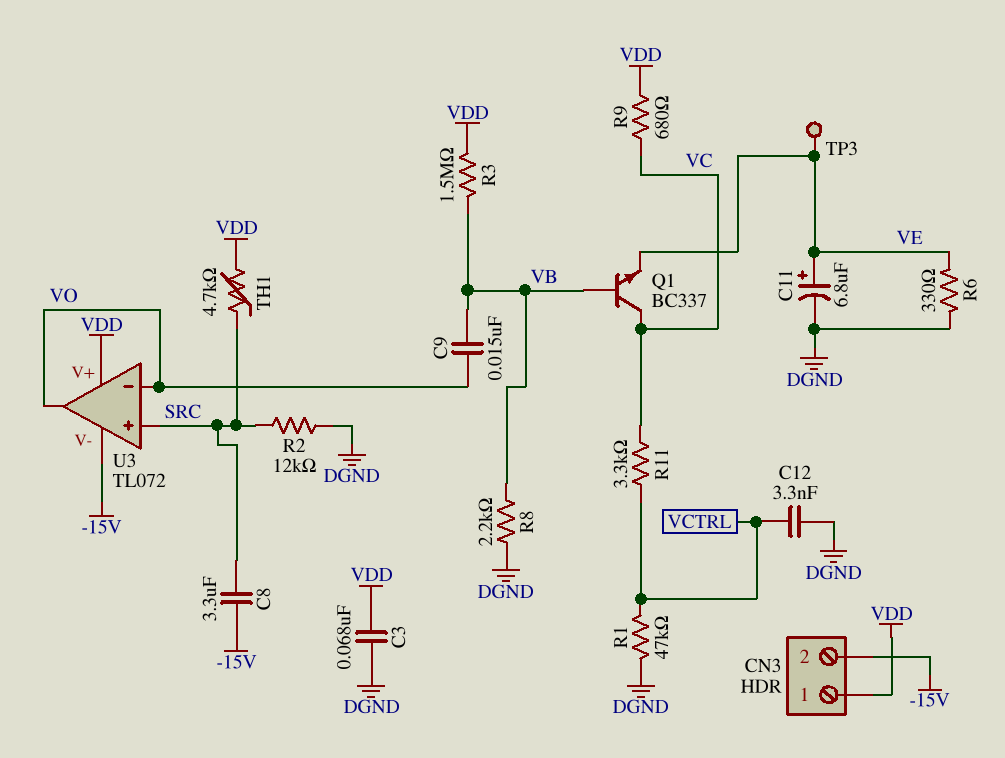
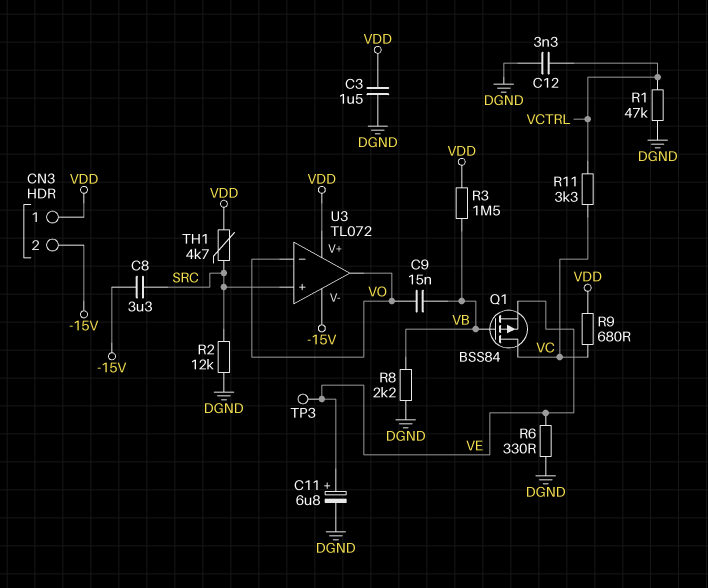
C3: 68nF (DGND, VDD) -> 1.5uF (DGND, VDD)
Q1: NPN BC337 (B VB, C VC, E VE) -> PMOS BSS84 (G VB, D VC, S VE)

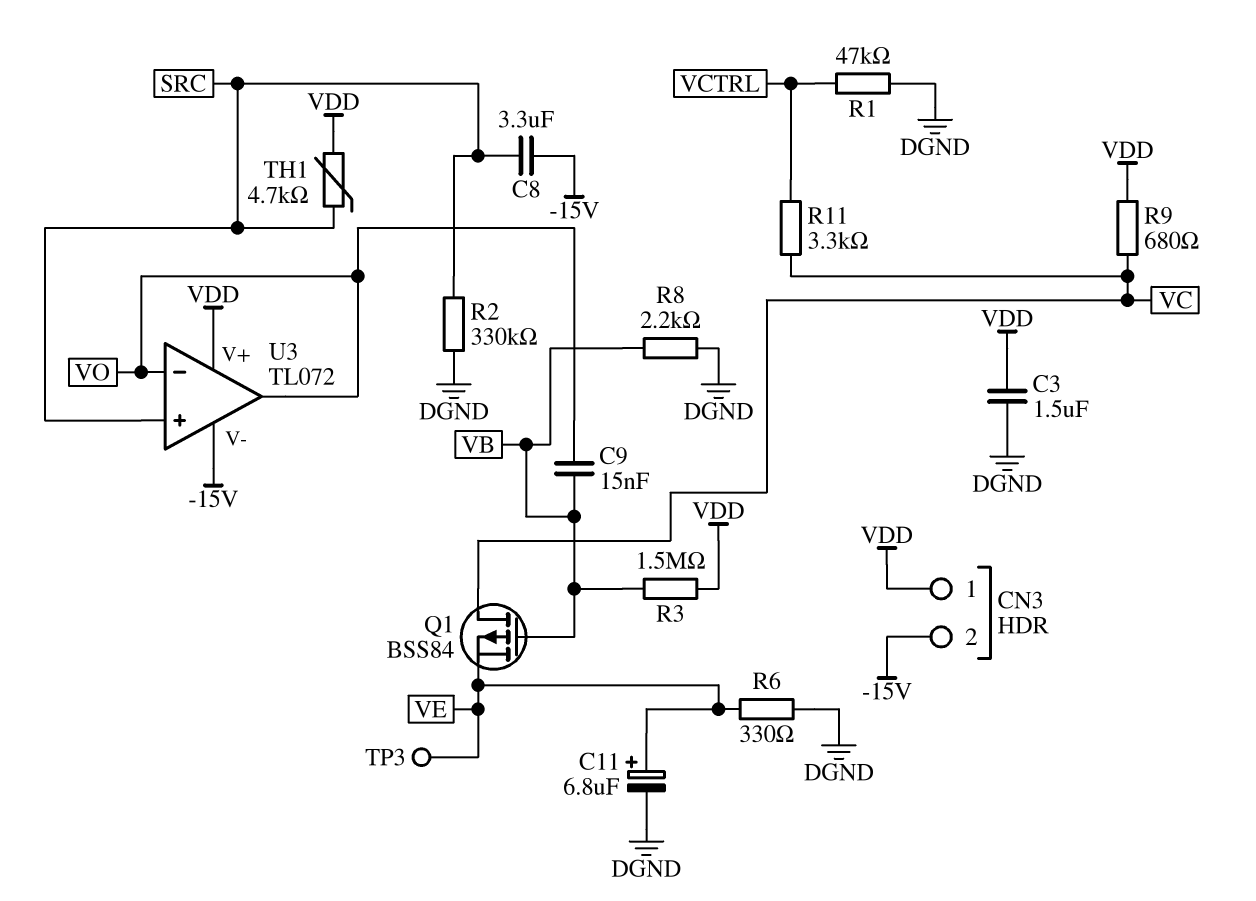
C12: 3.3nF (DGND, VCTRL) -> none
R2: 12k (DGND, SRC) -> 330k (DGND, SRC)

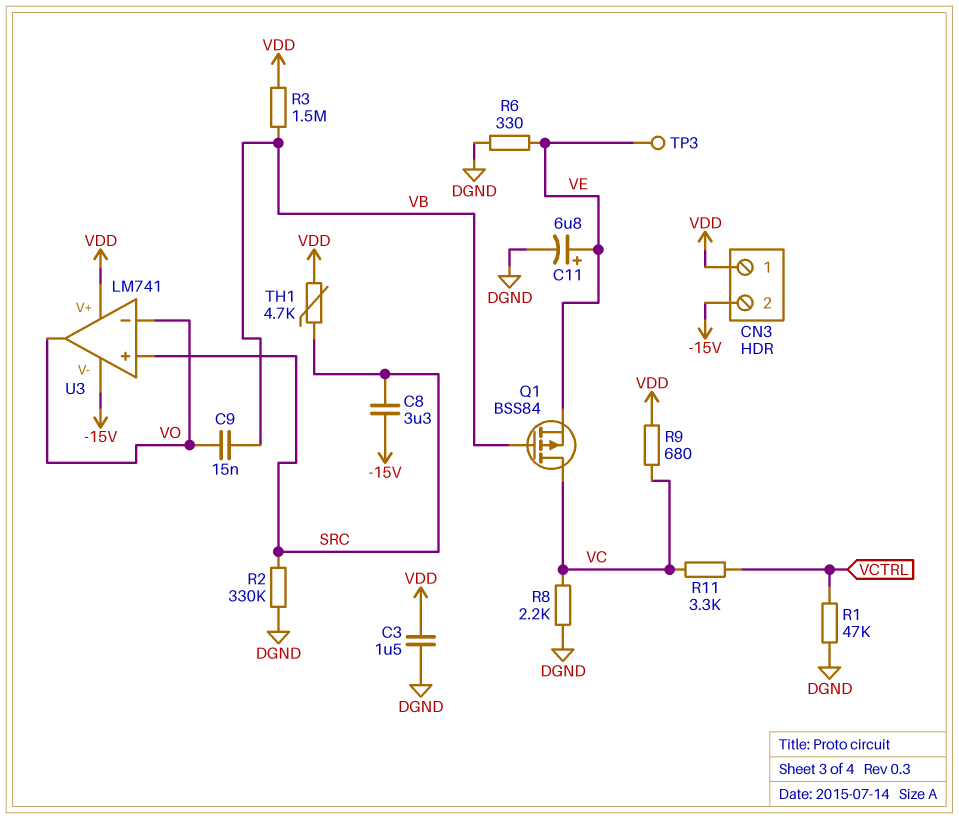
R8: 2.2k (DGND, VB) -> 2.2k (DGND, VC)
U3: TL072 -> LM741

